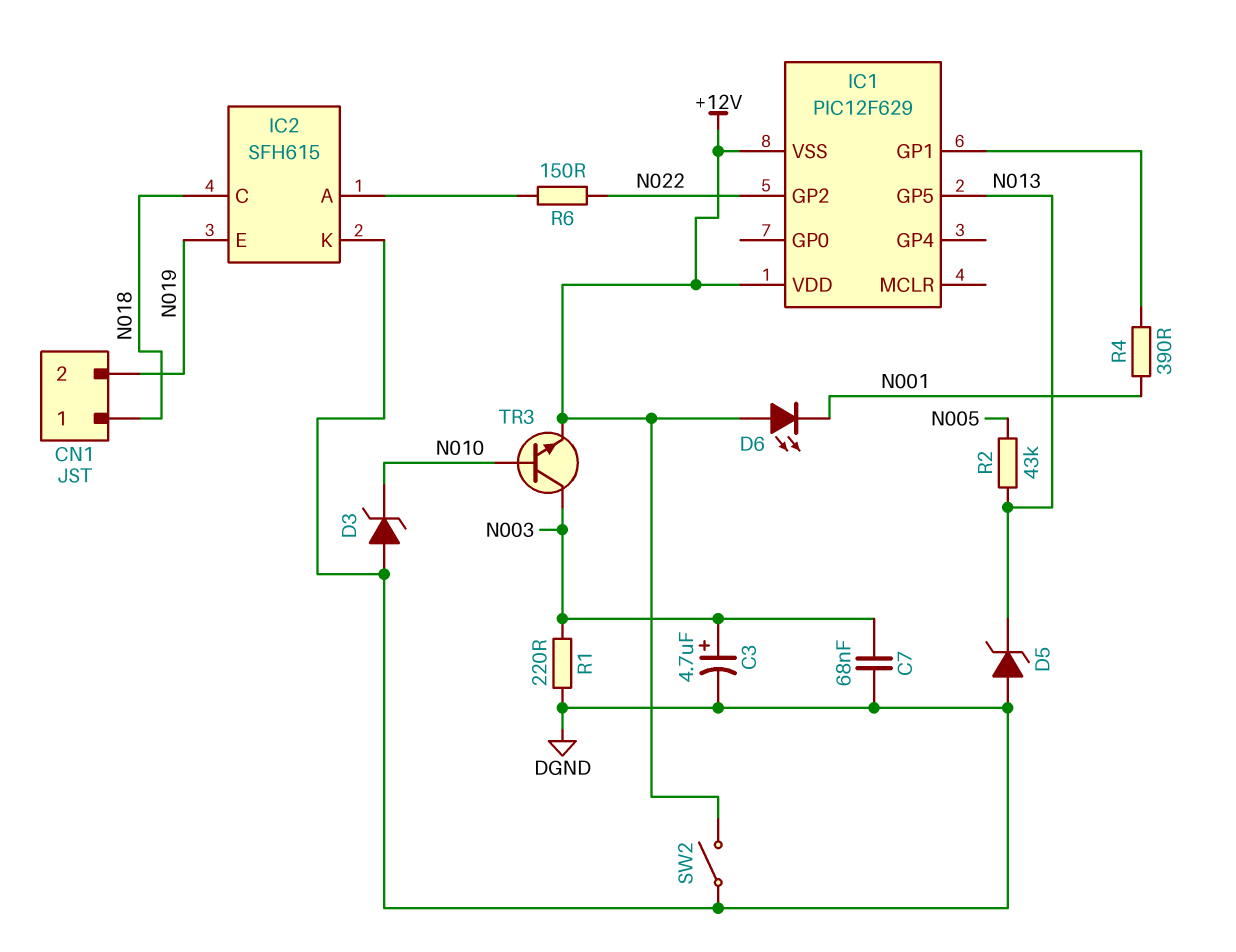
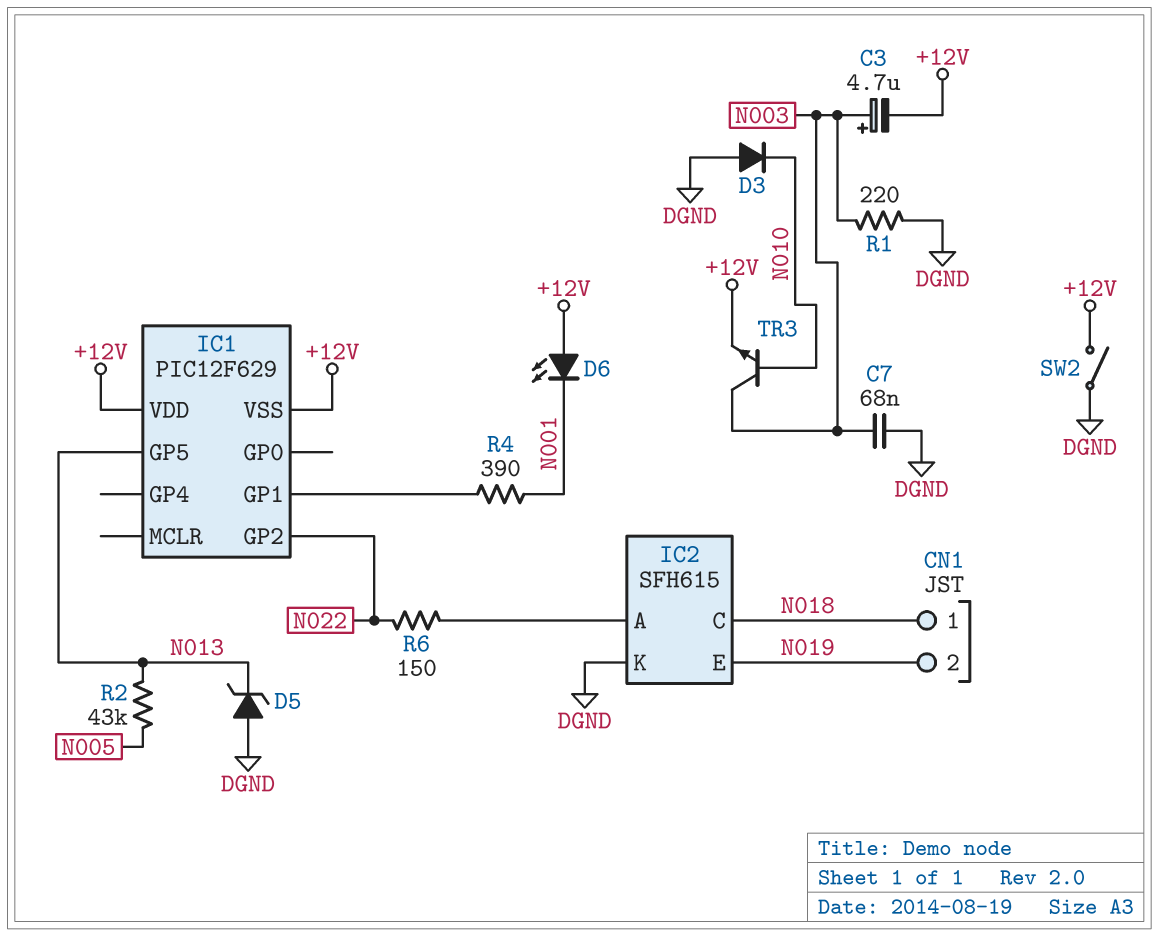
C3: 4.7uF (plus N003, minus DGND) -> 4.7uF (plus N003, minus +12V)
D3: zener (A DGND, K N010) -> diode (A DGND, K N010)

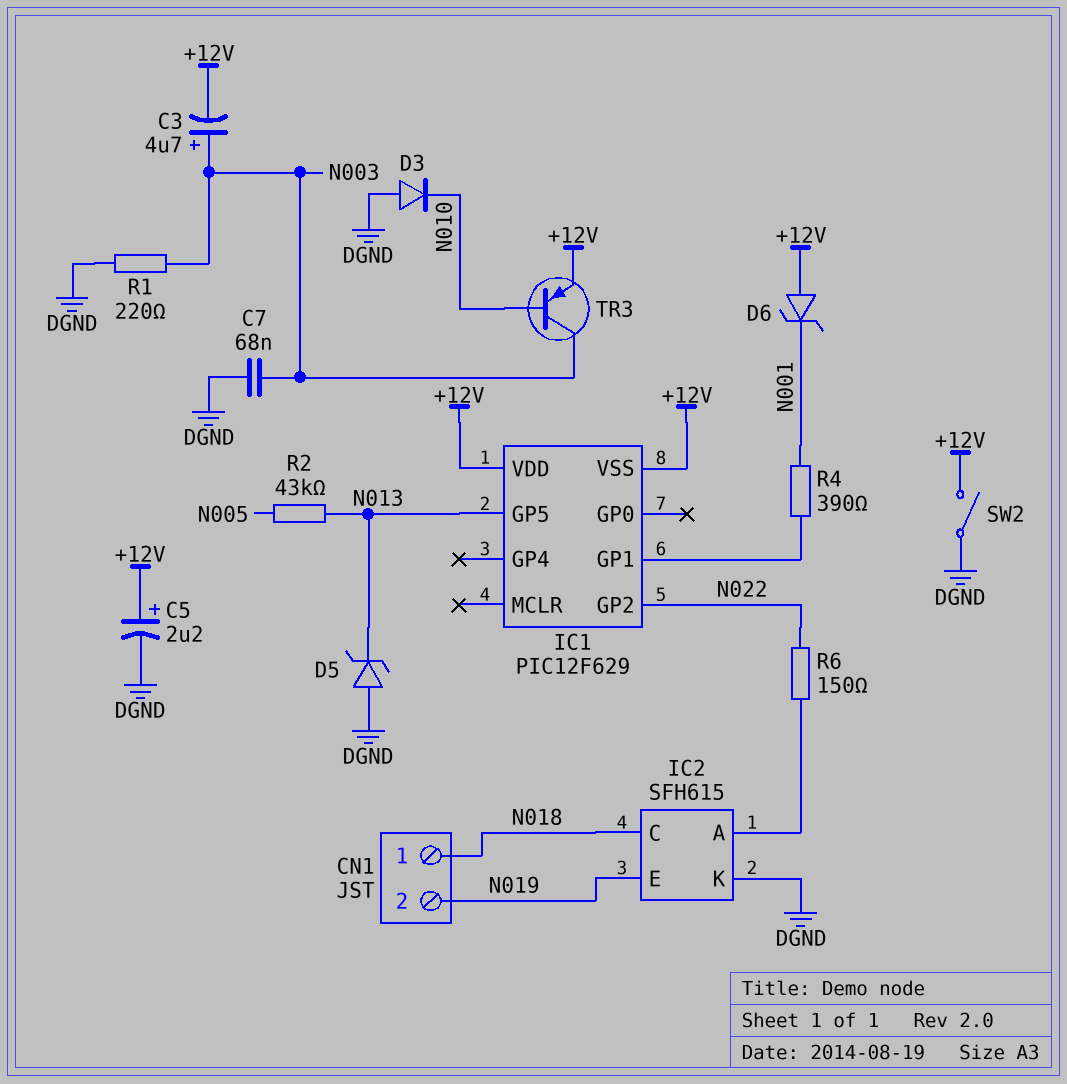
C5: none -> 2.2uF (plus +12V, minus DGND)
D6: LED (A +12V, K N001) -> zener (A +12V, K N001)
TR3: NPN (B N010, C N003, E +12V) -> PNP (B N010, C N003, E +12V)

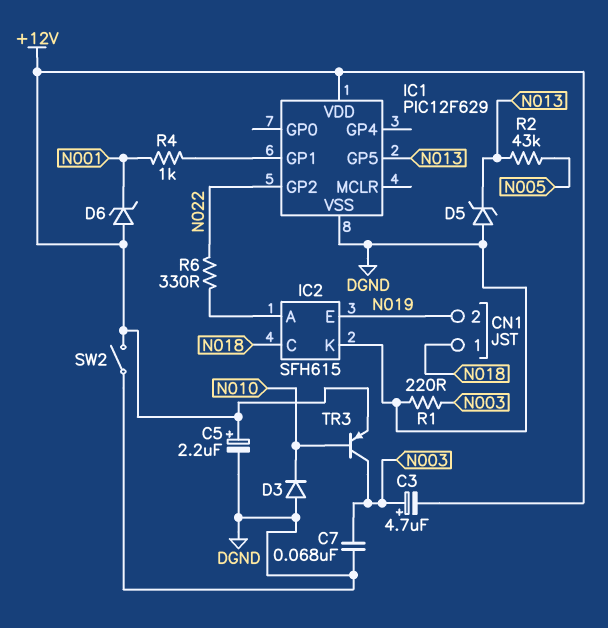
IC1 pin VSS: +12V -> DGND
R4: 390 (IC1/GP1, N001) -> 1k (IC1/GP1, N001)
R6: 150 (IC2/A, N022) -> 330 (IC2/A, N022)

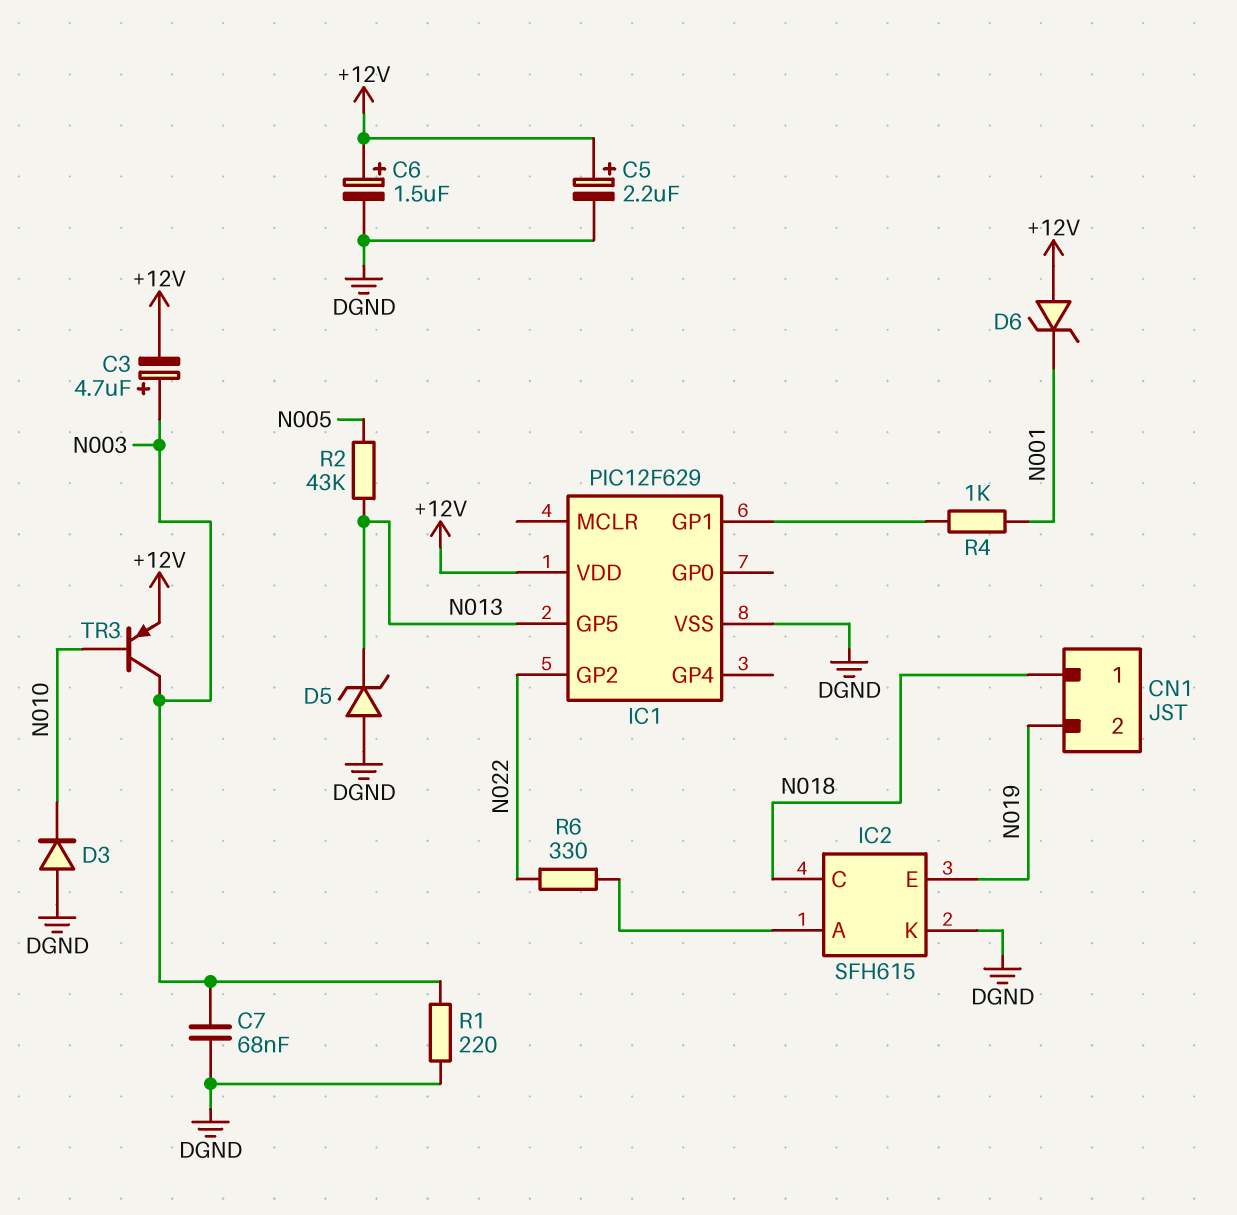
C6: none -> 1.5uF (plus +12V, minus DGND)
SW2: switch (+12V, DGND) -> none

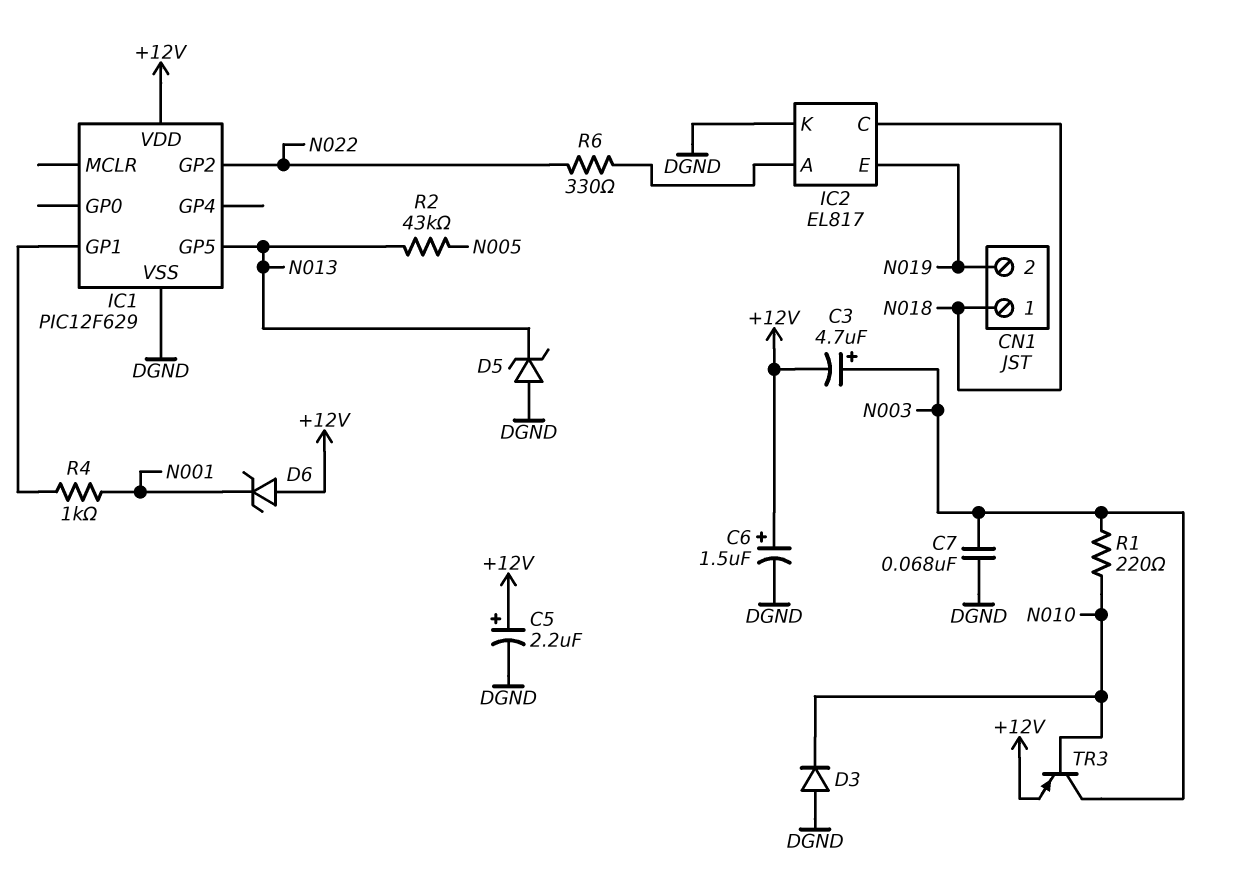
IC2: SFH615 -> EL817
R1: 220 (DGND, N003) -> 220 (N003, N010)

